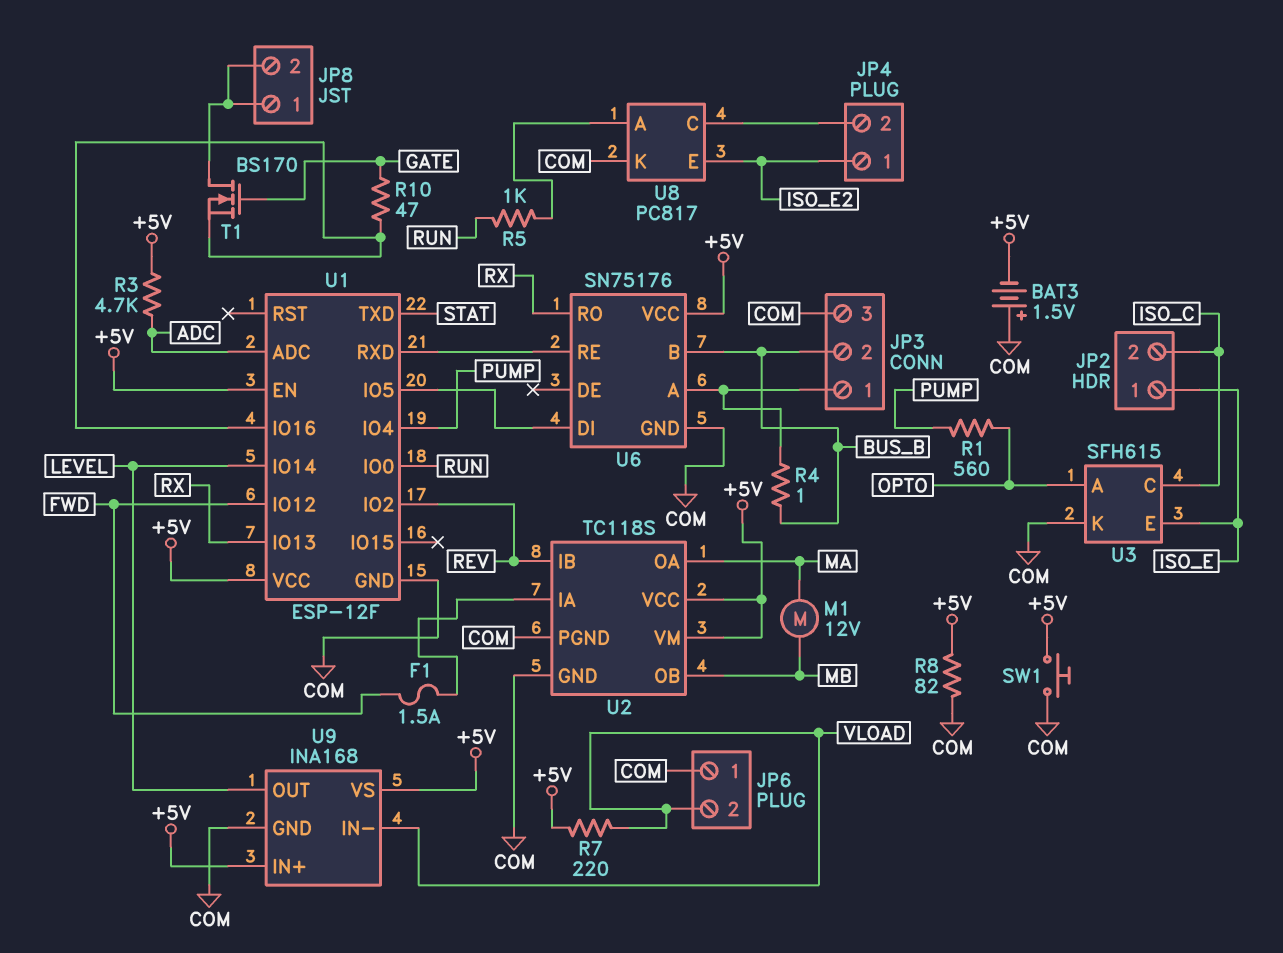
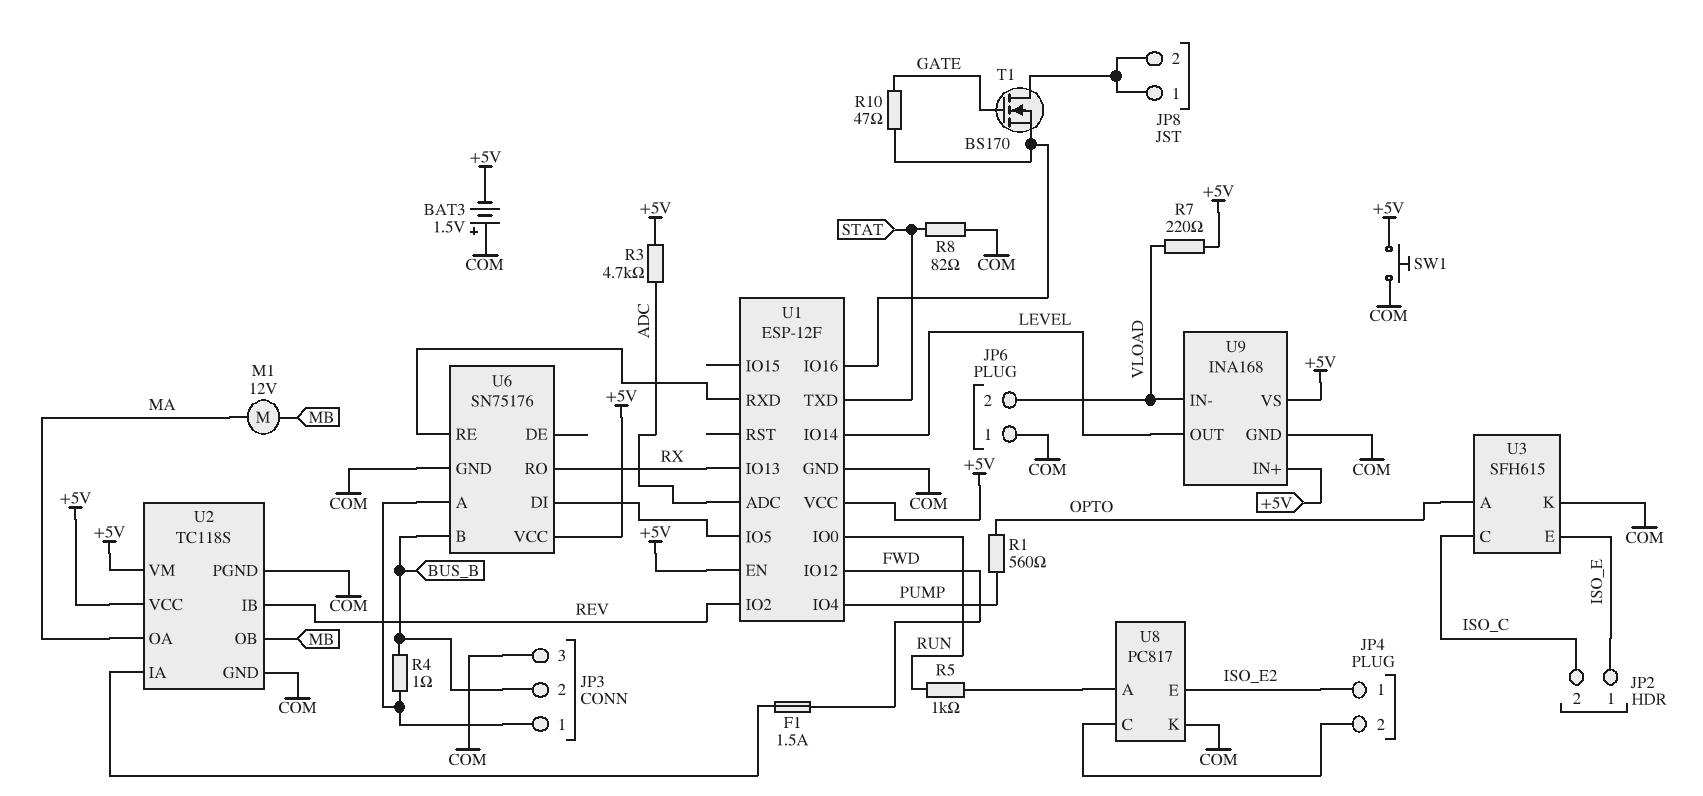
R8: 82 (+5V, COM) -> 82 (COM, STAT)

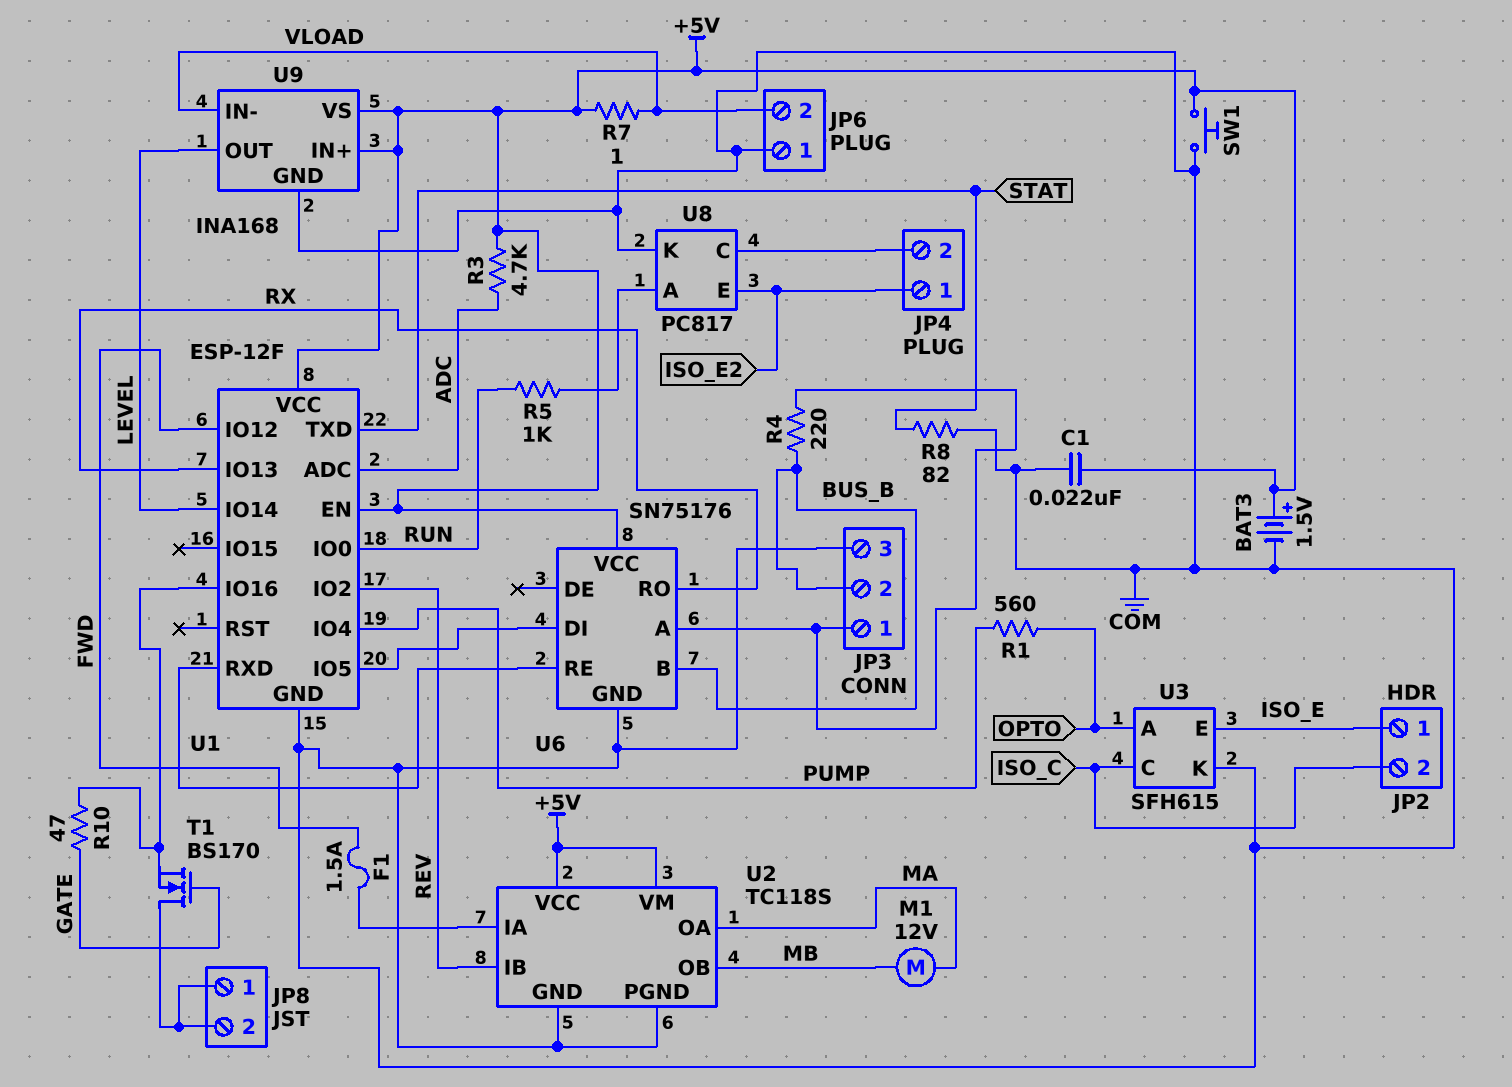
BAT3: 1.5V (plus COM, minus +5V) -> 1.5V (plus +5V, minus COM)
C1: none -> 22nF (+5V, COM)
R4: 1 (BUS_B, JP3/1) -> 220 (BUS_B, JP3/1)
R7: 220 (+5V, VLOAD) -> 1 (+5V, VLOAD)

